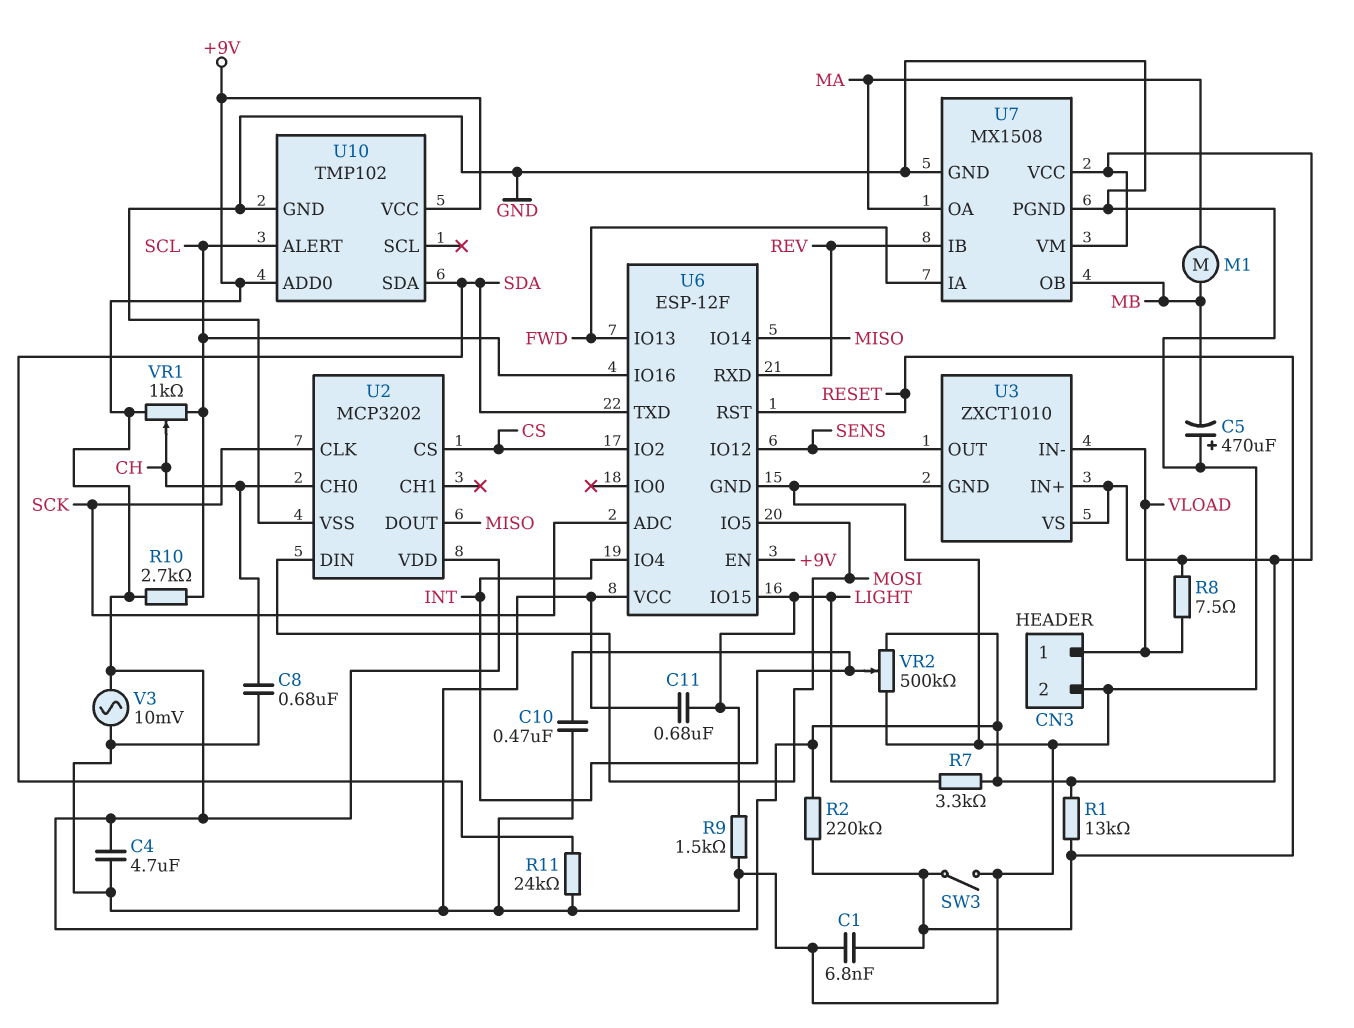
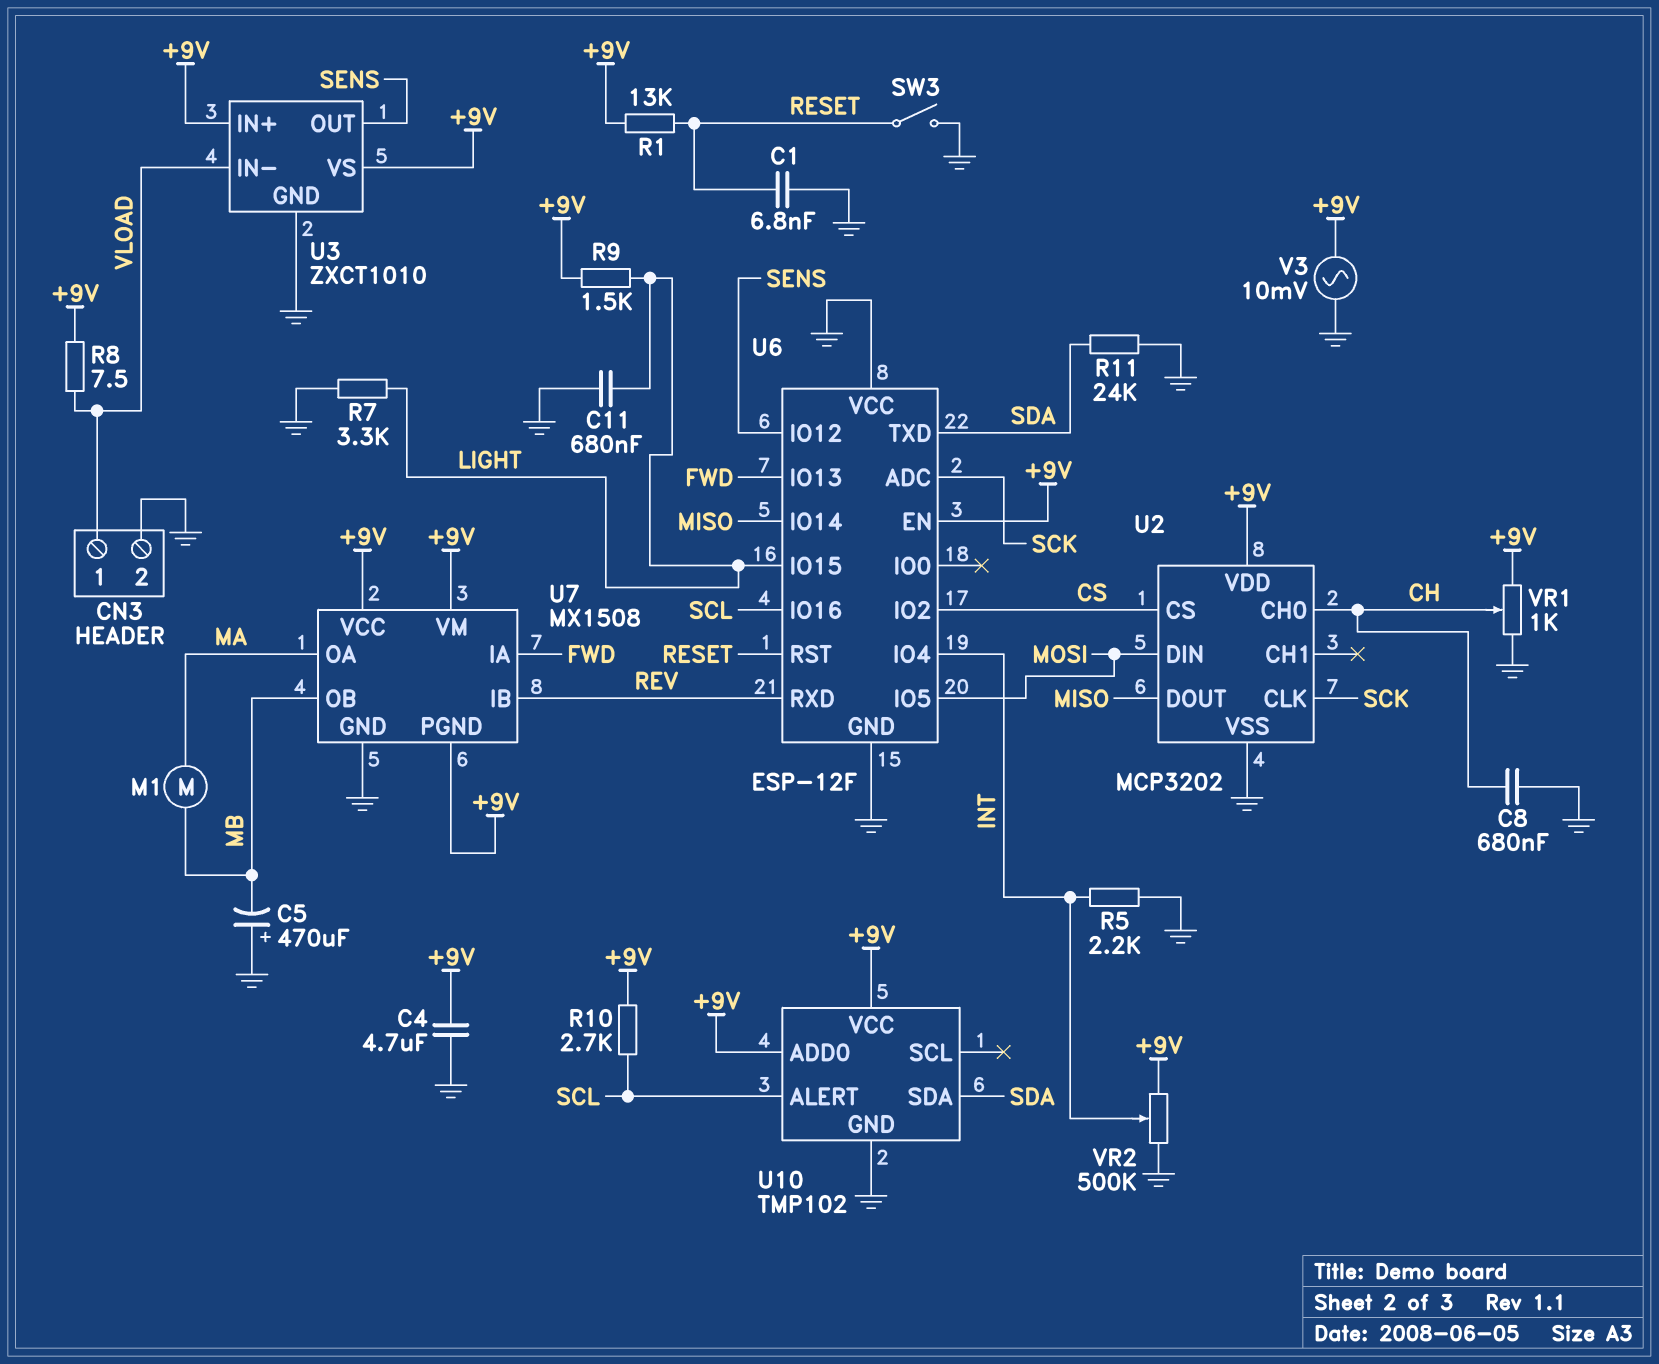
C10: 470nF (GND, INT) -> none
R2: 220k (+9V, RESET) -> none
R5: none -> 2.2k (GND, INT)
R7: 3.3k (+9V, LIGHT) -> 3.3k (GND, LIGHT)
R9: 1.5k (GND, LIGHT) -> 1.5k (+9V, LIGHT)
U7 pin PGND: GND -> +9V
VR1: 1k (+9V, SCL, wiper CH) -> 1k (+9V, GND, wiper CH)

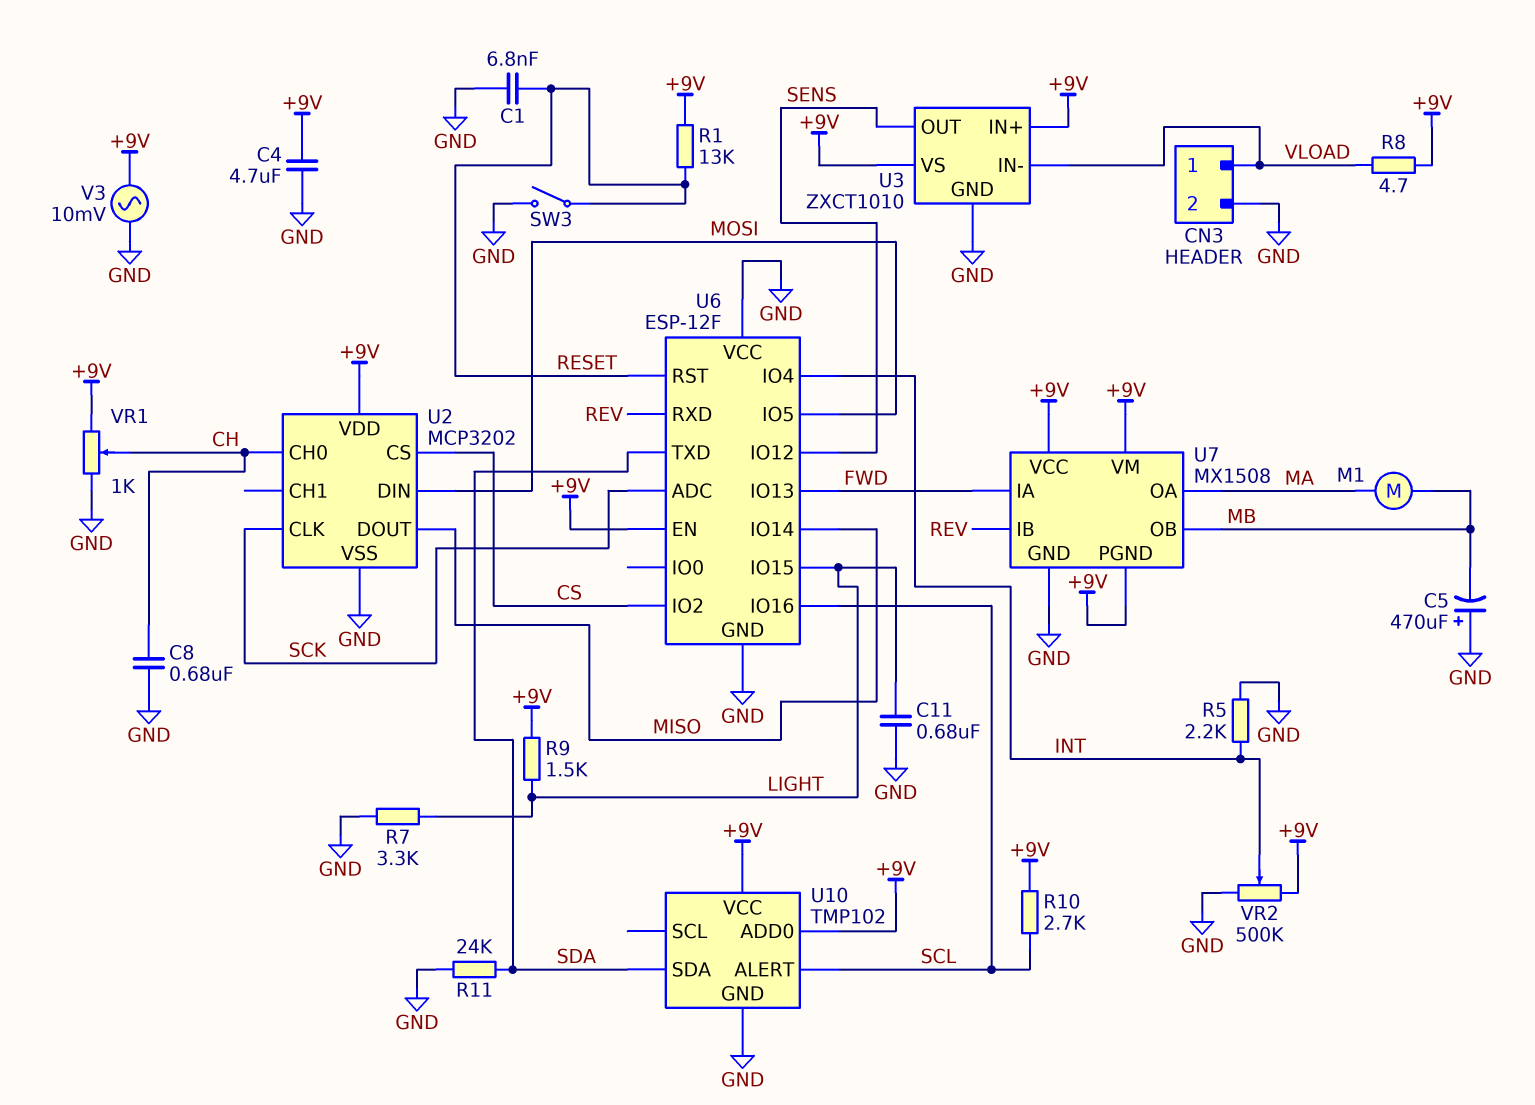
R8: 7.5 (+9V, VLOAD) -> 4.7 (+9V, VLOAD)

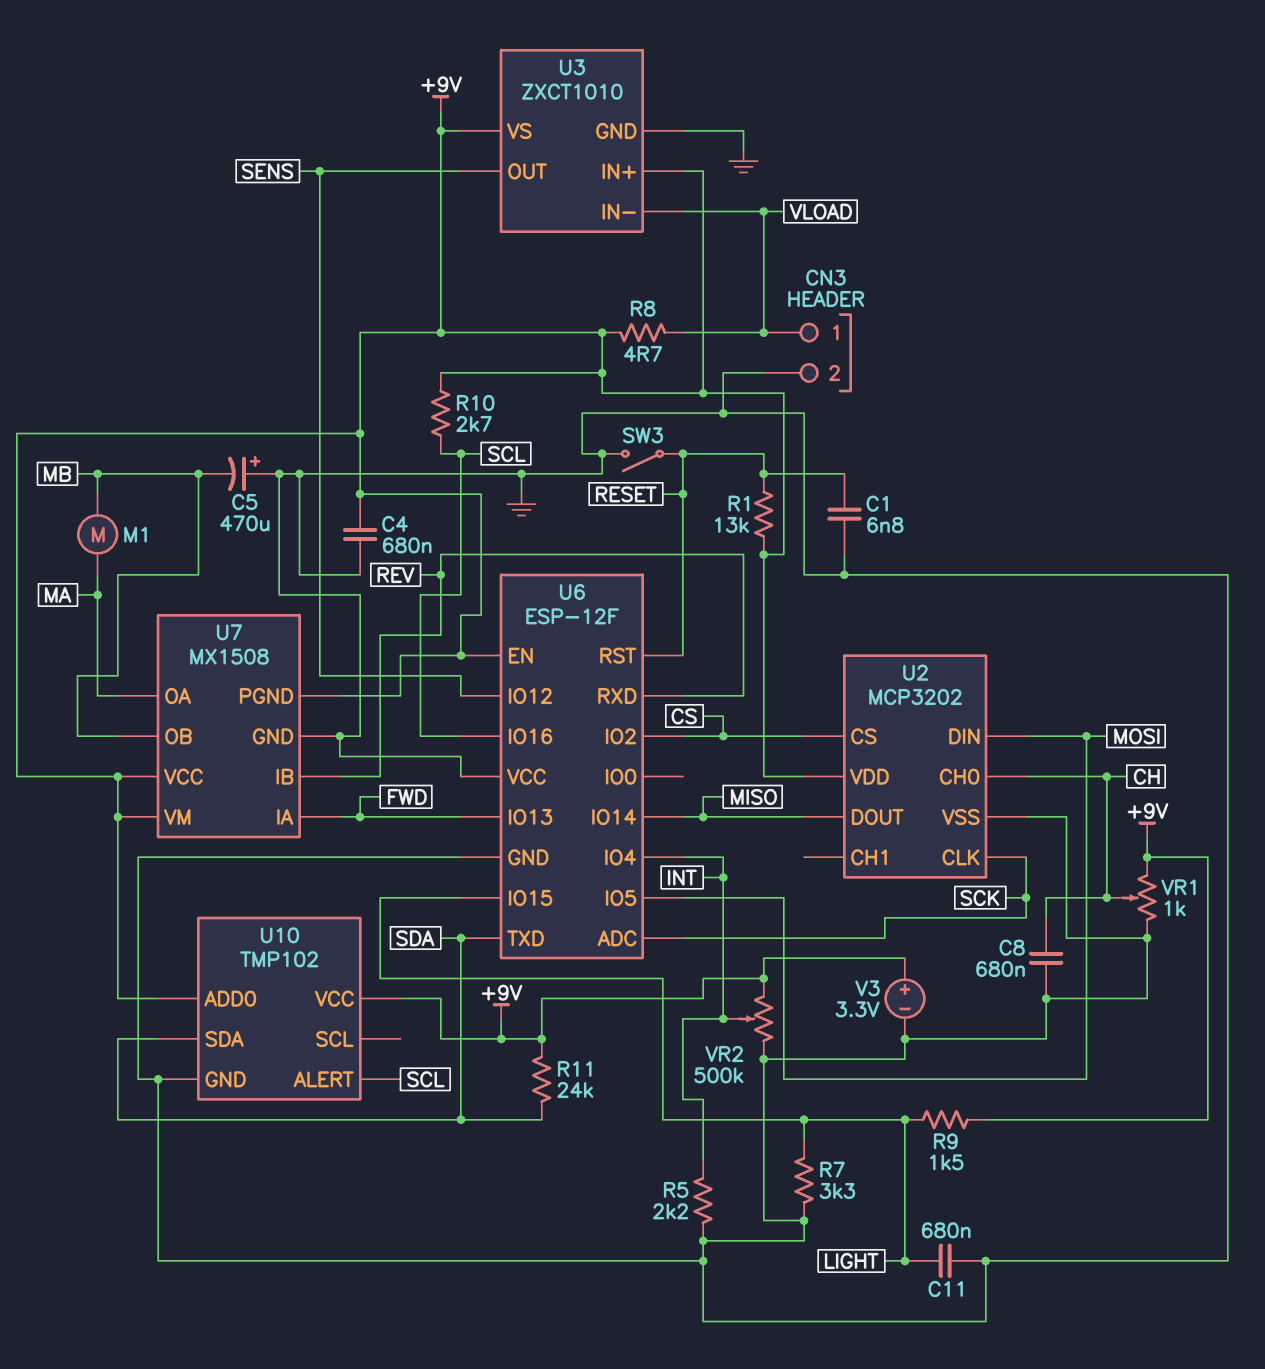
C4: 4.7uF (+9V, GND) -> 680nF (+9V, GND)
R11: 24k (GND, SDA) -> 24k (+9V, SDA)
V3: AC 10mV (+9V, GND) -> 3.3V (plus +9V, minus GND)

